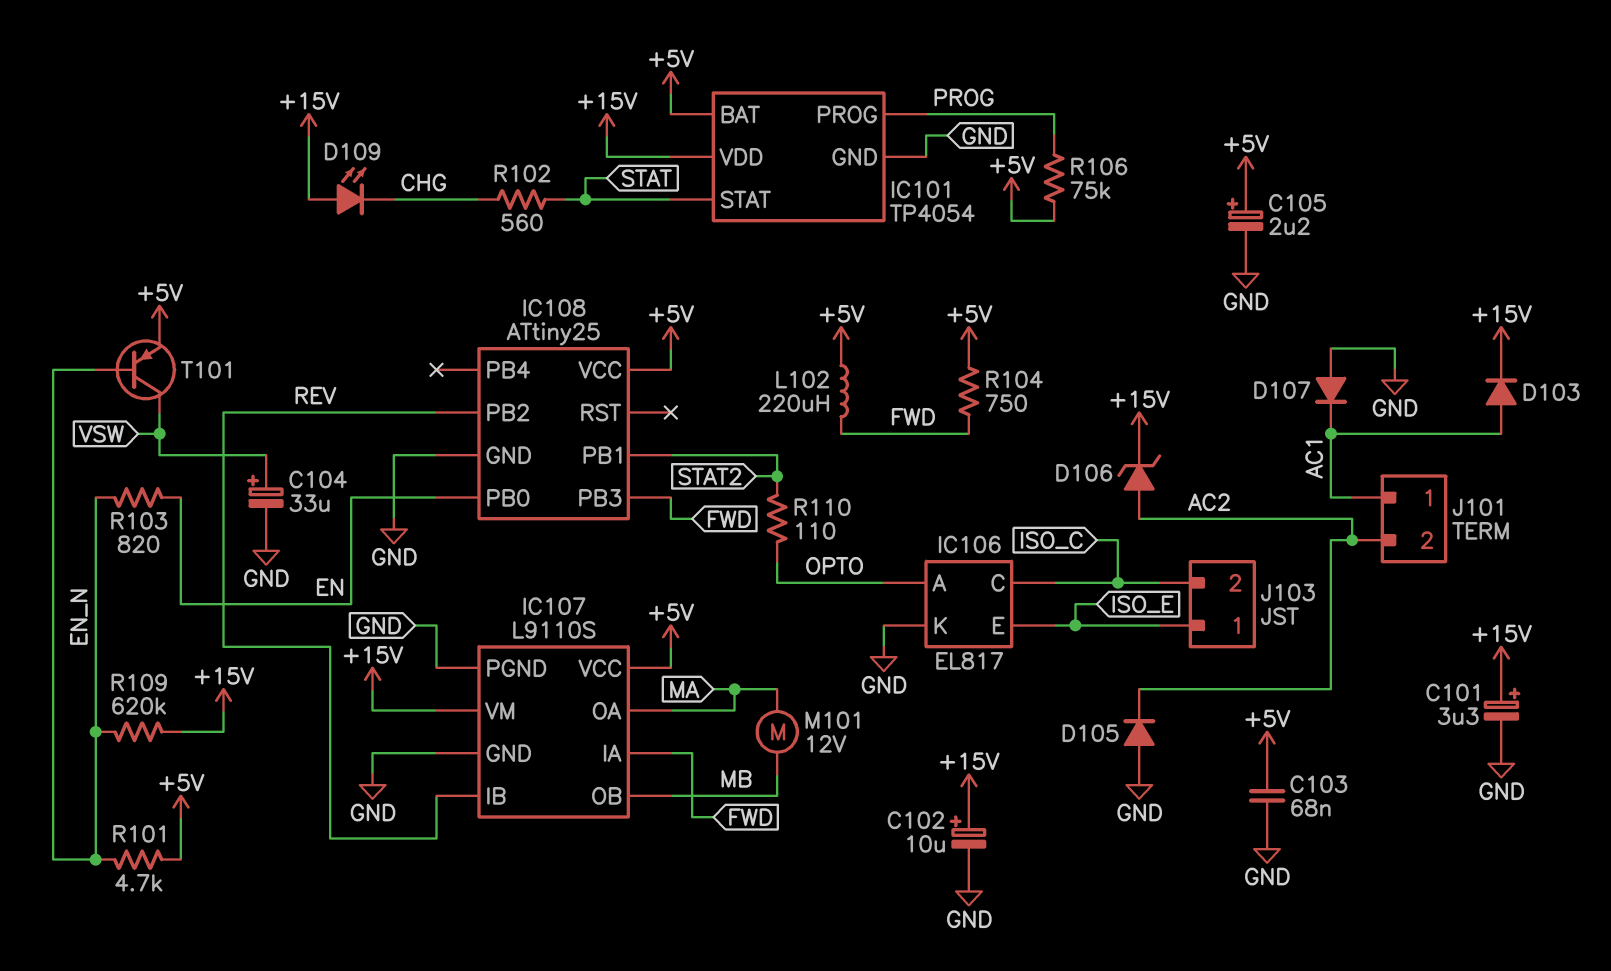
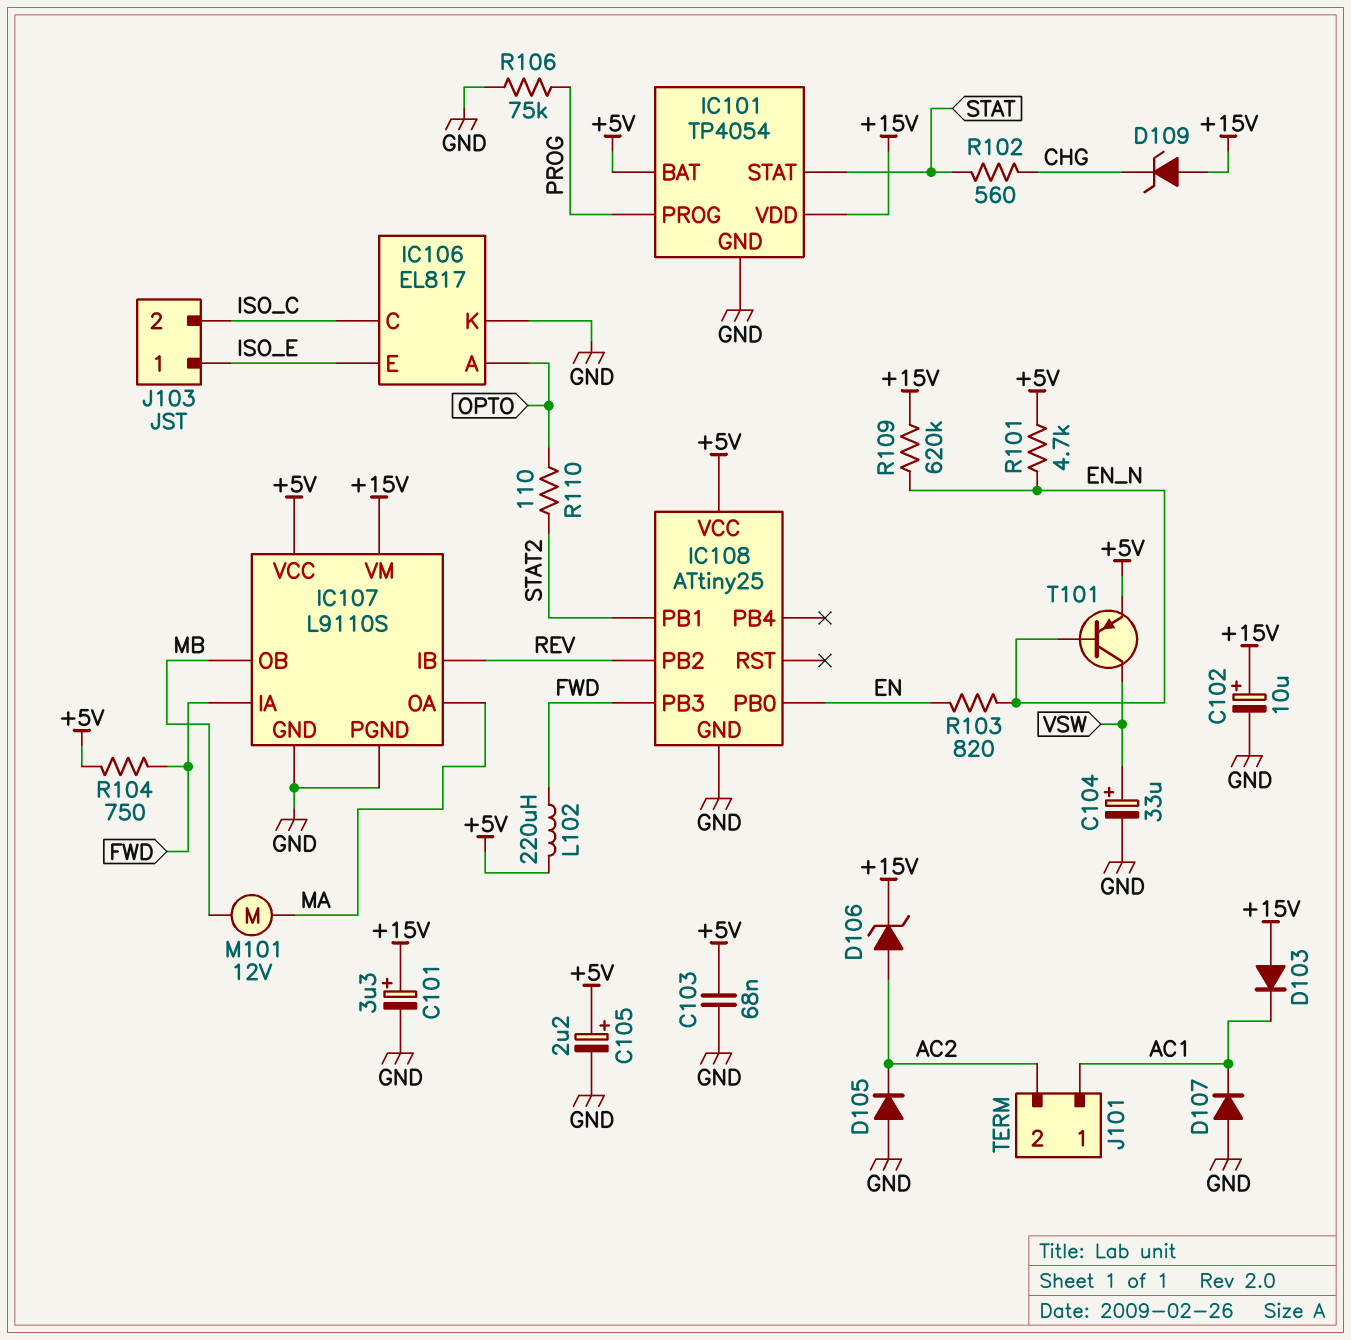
D103: diode (A AC1, K +15V) -> diode (A +15V, K AC1)
D109: LED (A +15V, K CHG) -> zener (A +15V, K CHG)
R106: 75k (+5V, PROG) -> 75k (GND, PROG)

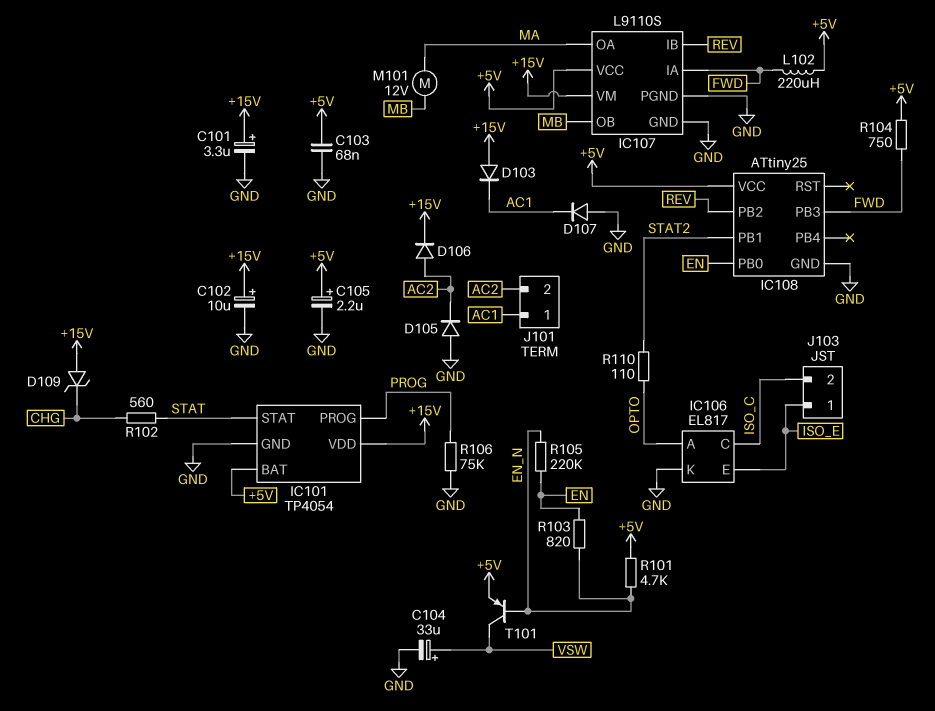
D106: zener (A AC2, K +15V) -> diode (A AC2, K +15V)
R105: none -> 220k (EN, EN_N)
R109: 620k (+15V, EN_N) -> none

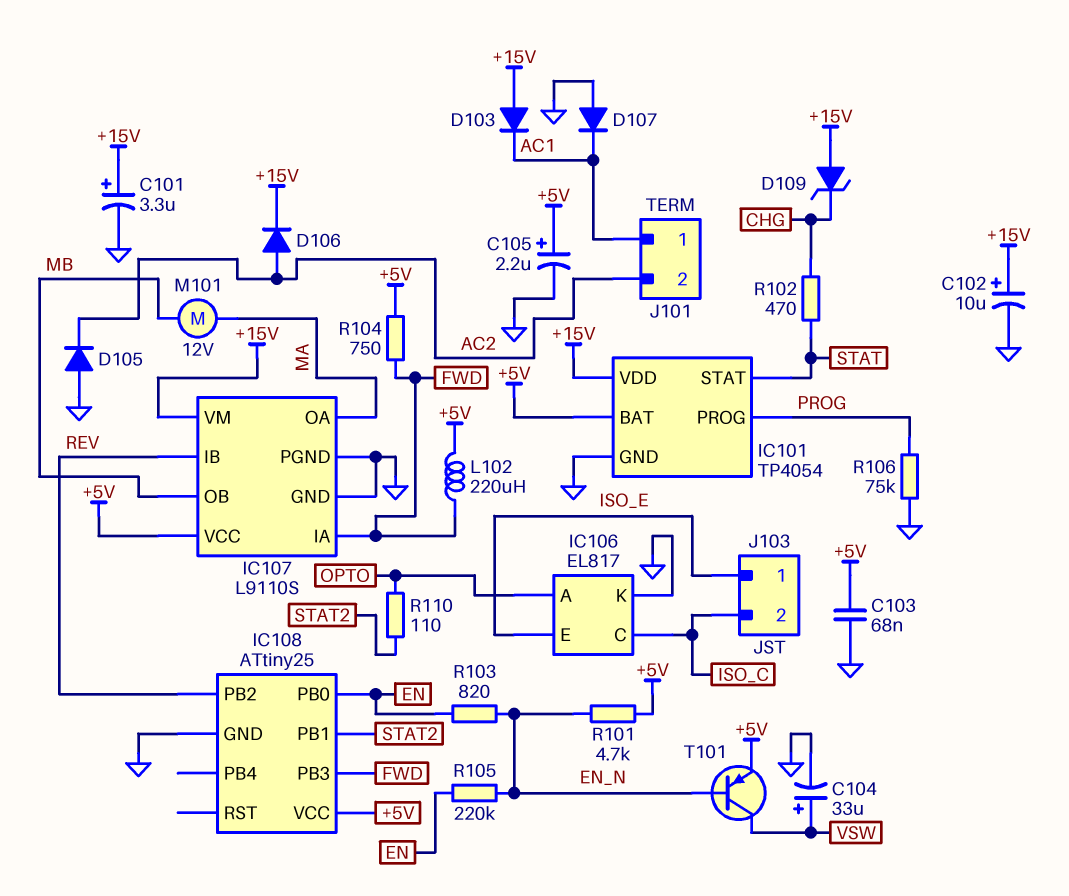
R102: 560 (CHG, STAT) -> 470 (CHG, STAT)

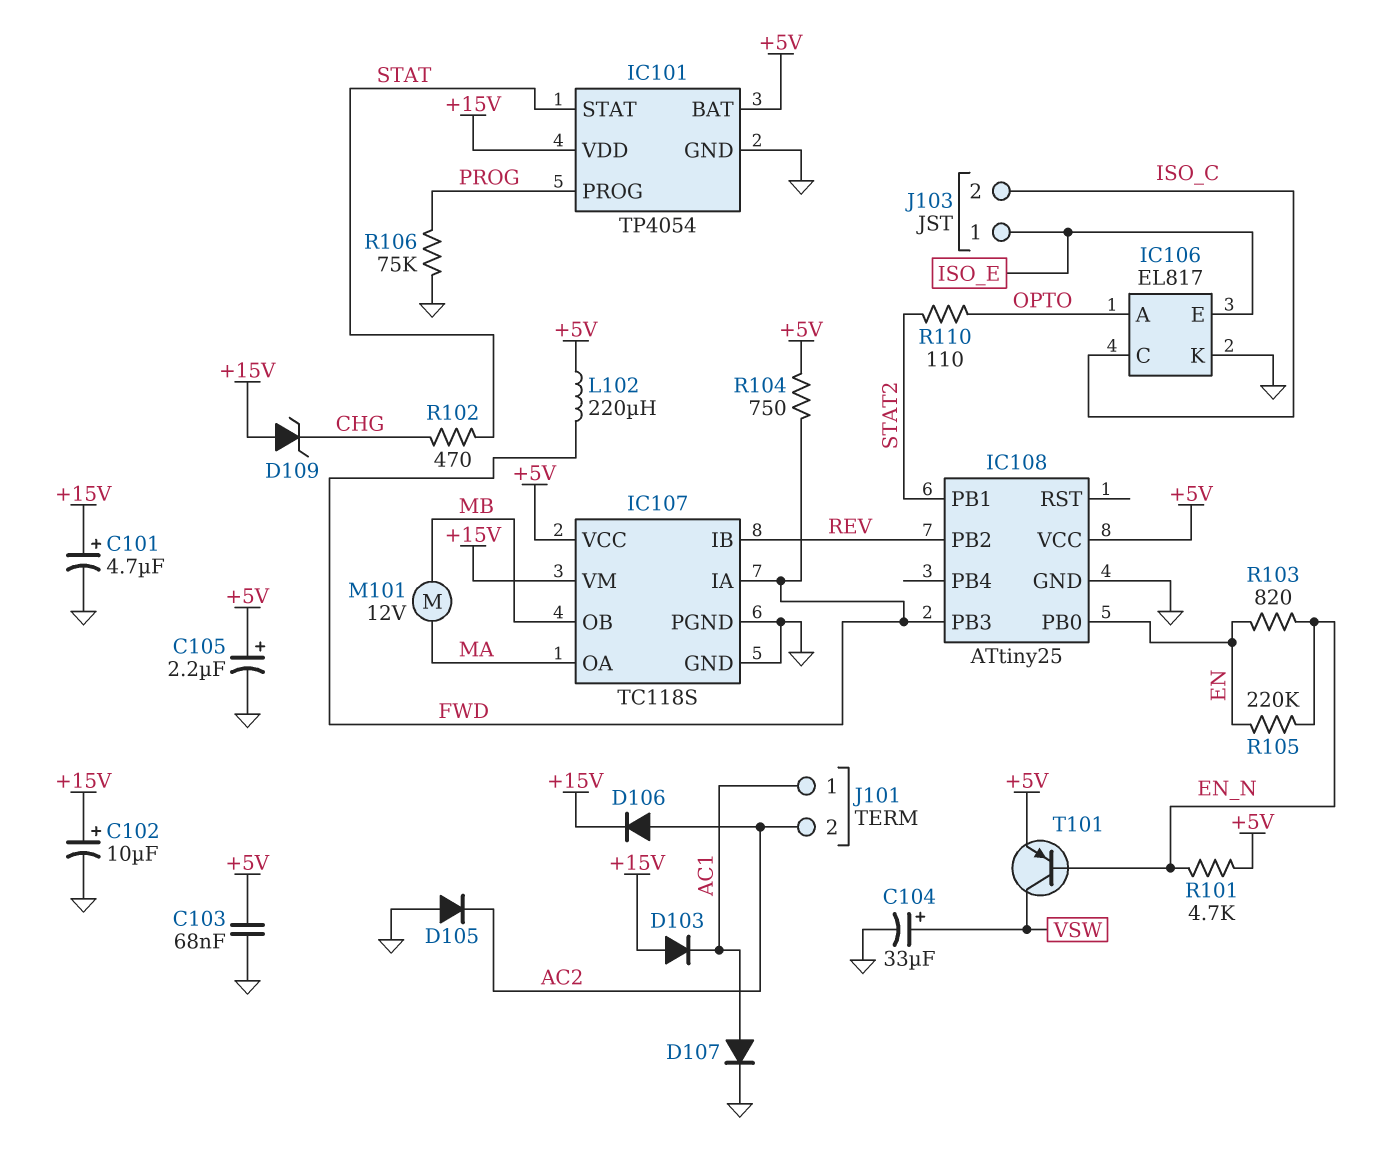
C101: 3.3uF (plus +15V, minus GND) -> 4.7uF (plus +15V, minus GND)
D107: diode (A GND, K AC1) -> diode (A AC1, K GND)
IC107: L9110S -> TC118S

